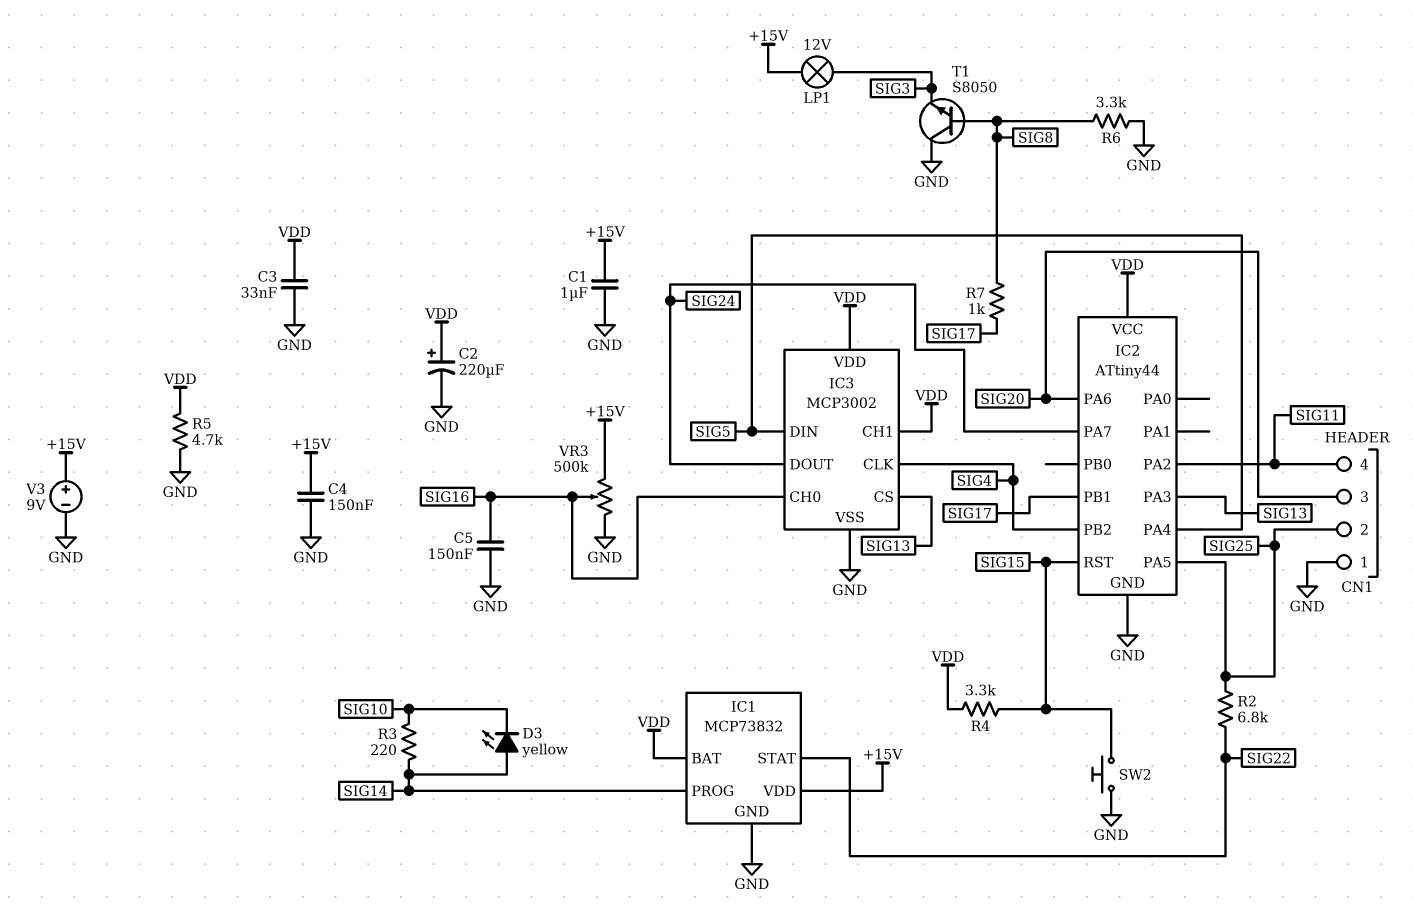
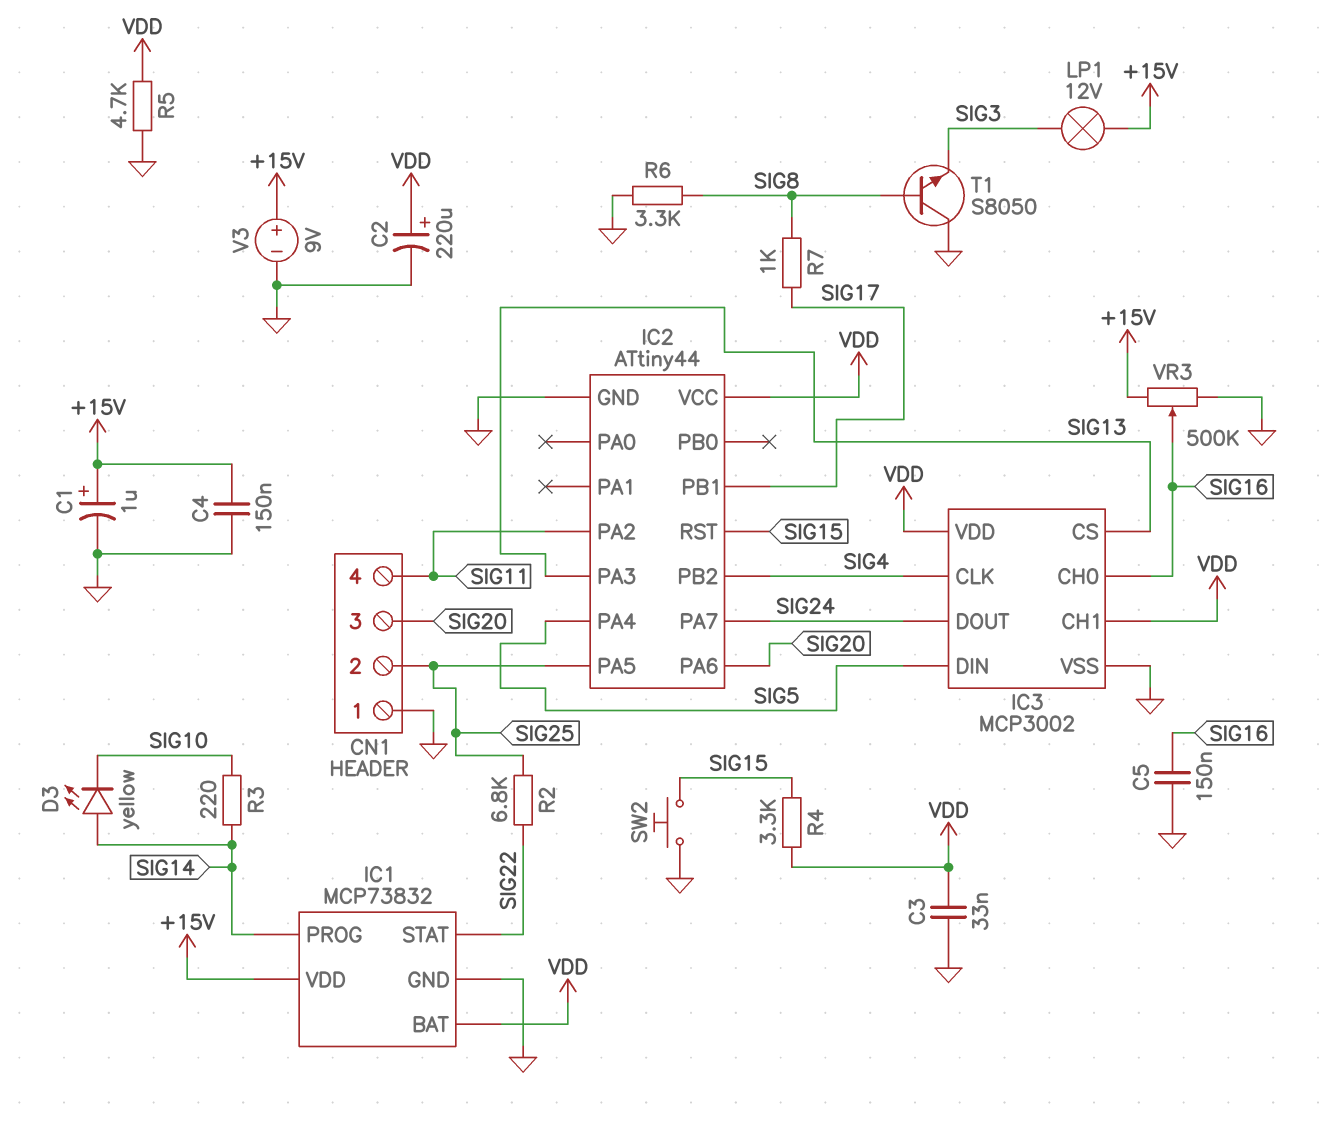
C1: 1uF (+15V, GND) -> 1uF (plus +15V, minus GND)

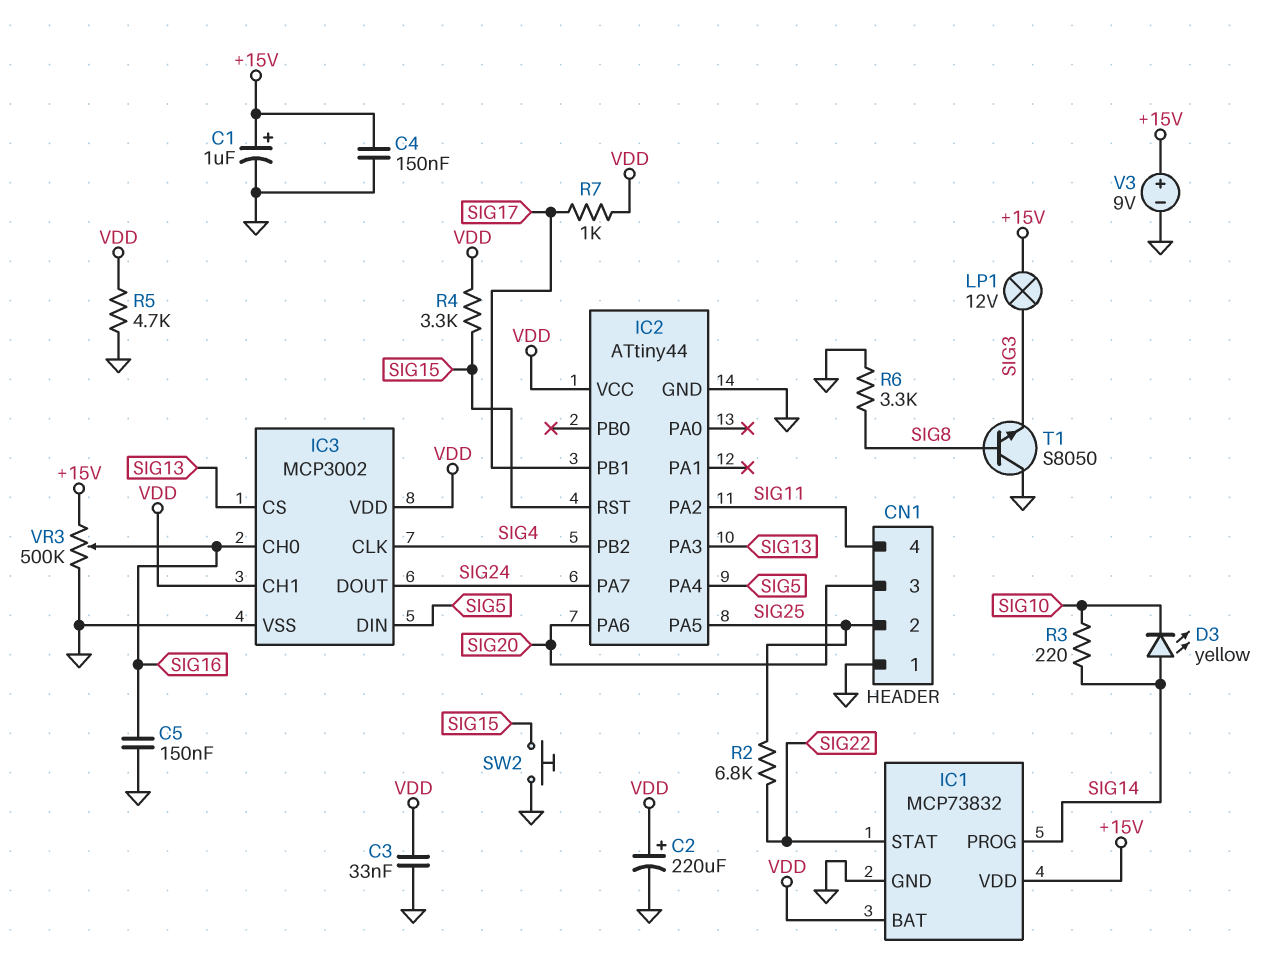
R7: 1k (SIG8, SIG17) -> 1k (SIG17, VDD)

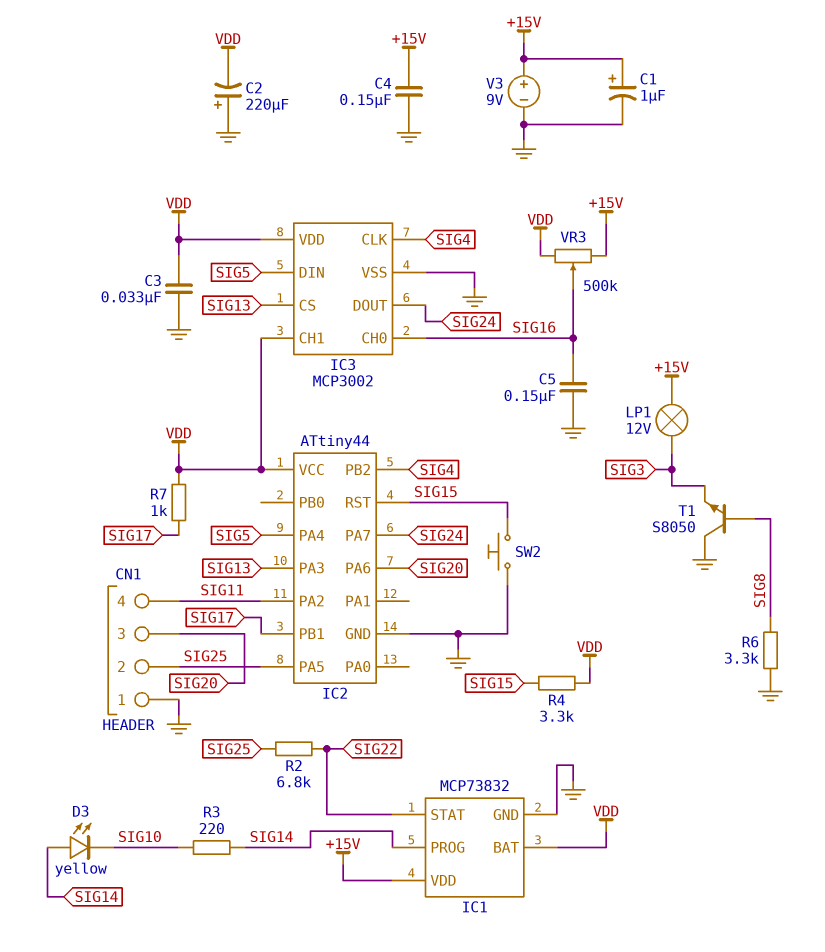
C2: 220uF (plus VDD, minus GND) -> 220uF (plus GND, minus VDD)
R5: 4.7k (GND, VDD) -> none
VR3: 500k (+15V, GND, wiper SIG16) -> 500k (+15V, VDD, wiper SIG16)

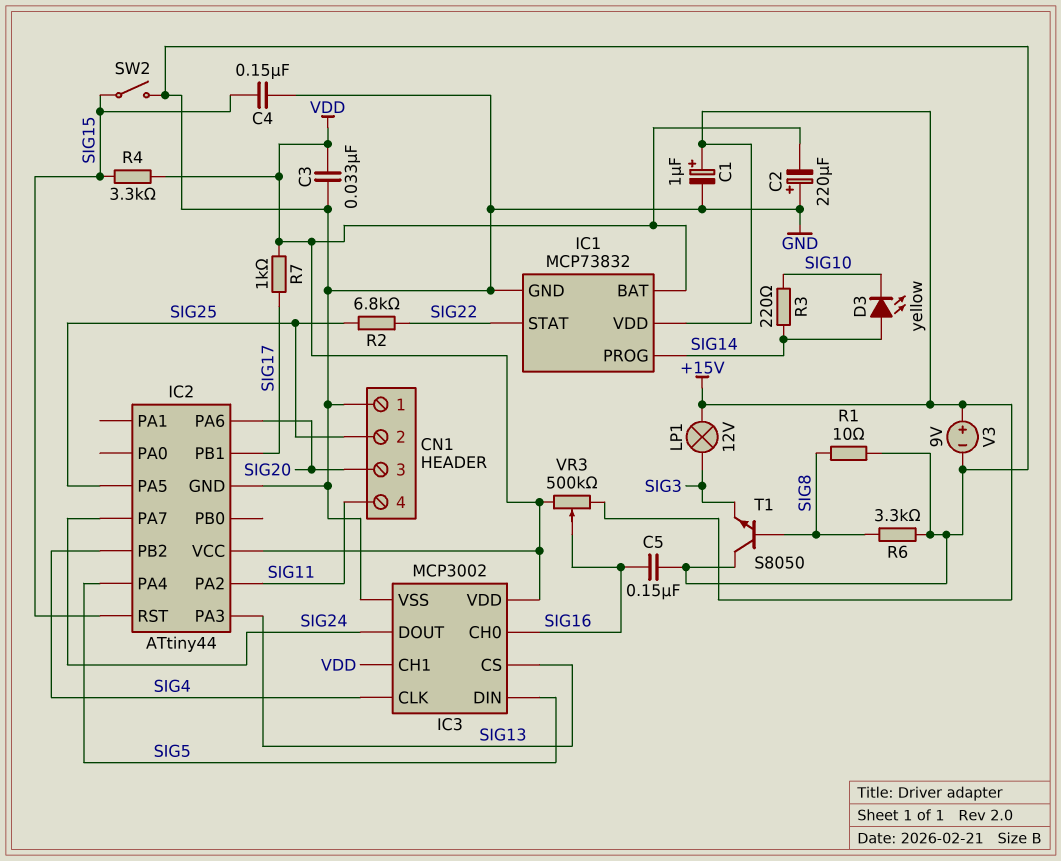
C4: 150nF (+15V, GND) -> 150nF (GND, SIG15)
R1: none -> 10 (GND, SIG8)
SW2: button (GND, SIG15) -> switch (GND, SIG15)

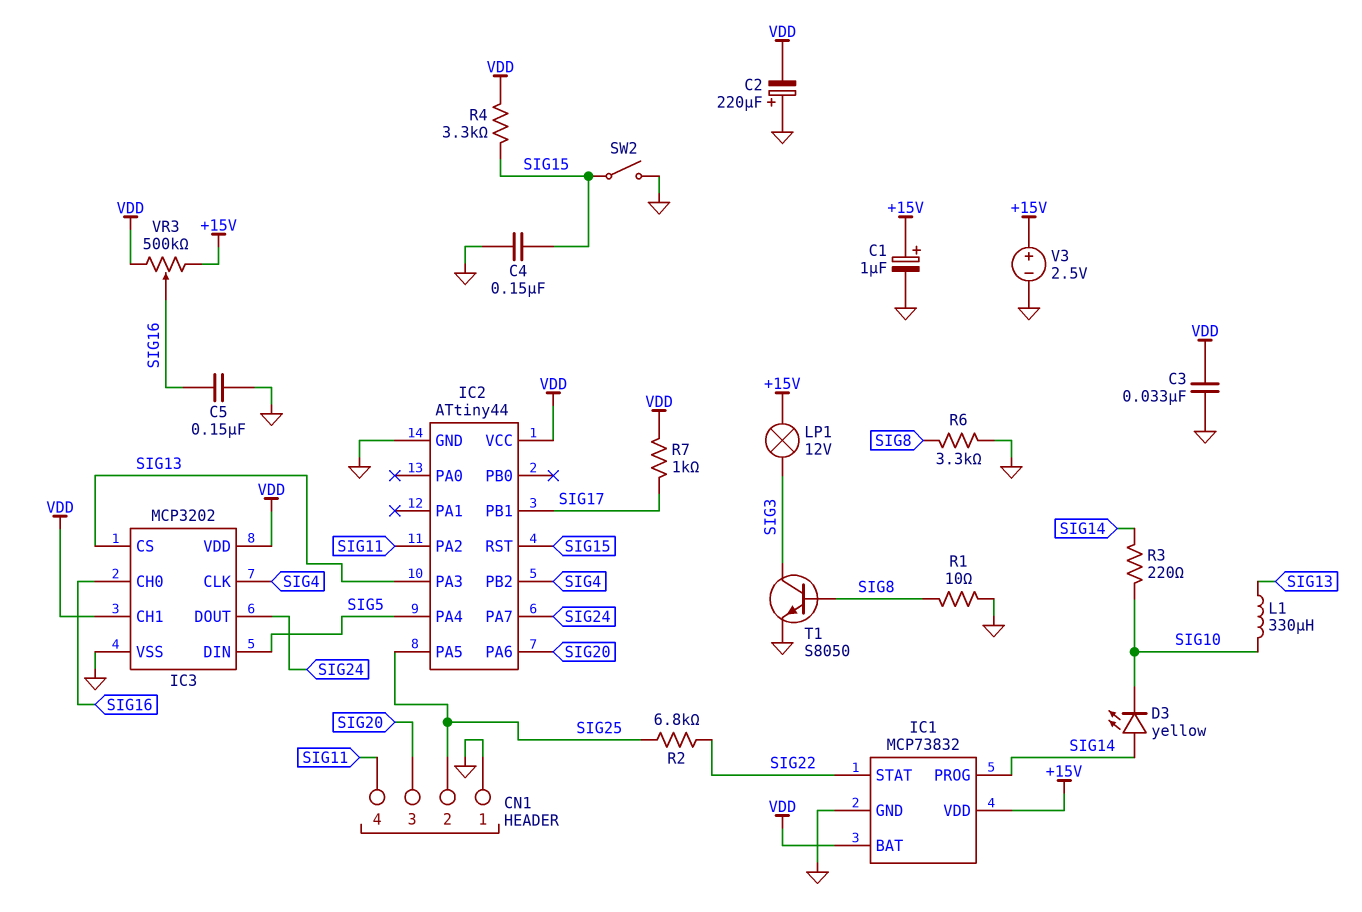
IC3: MCP3002 -> MCP3202
L1: none -> 330uH (SIG10, SIG13)
T1: NPN S8050 (B SIG8, C GND, E SIG3) -> NPN S8050 (B SIG8, C SIG3, E GND)
V3: 9V (plus +15V, minus GND) -> 2.5V (plus +15V, minus GND)

